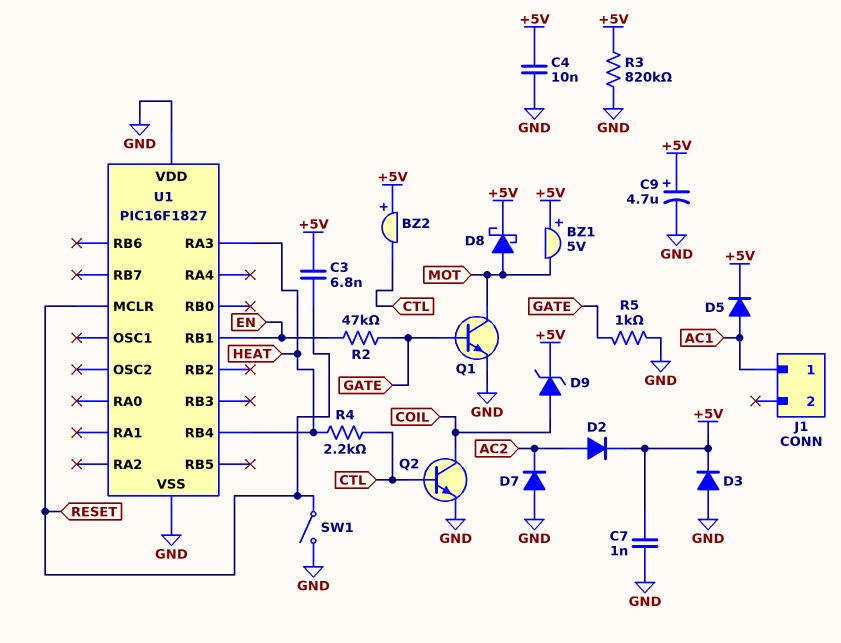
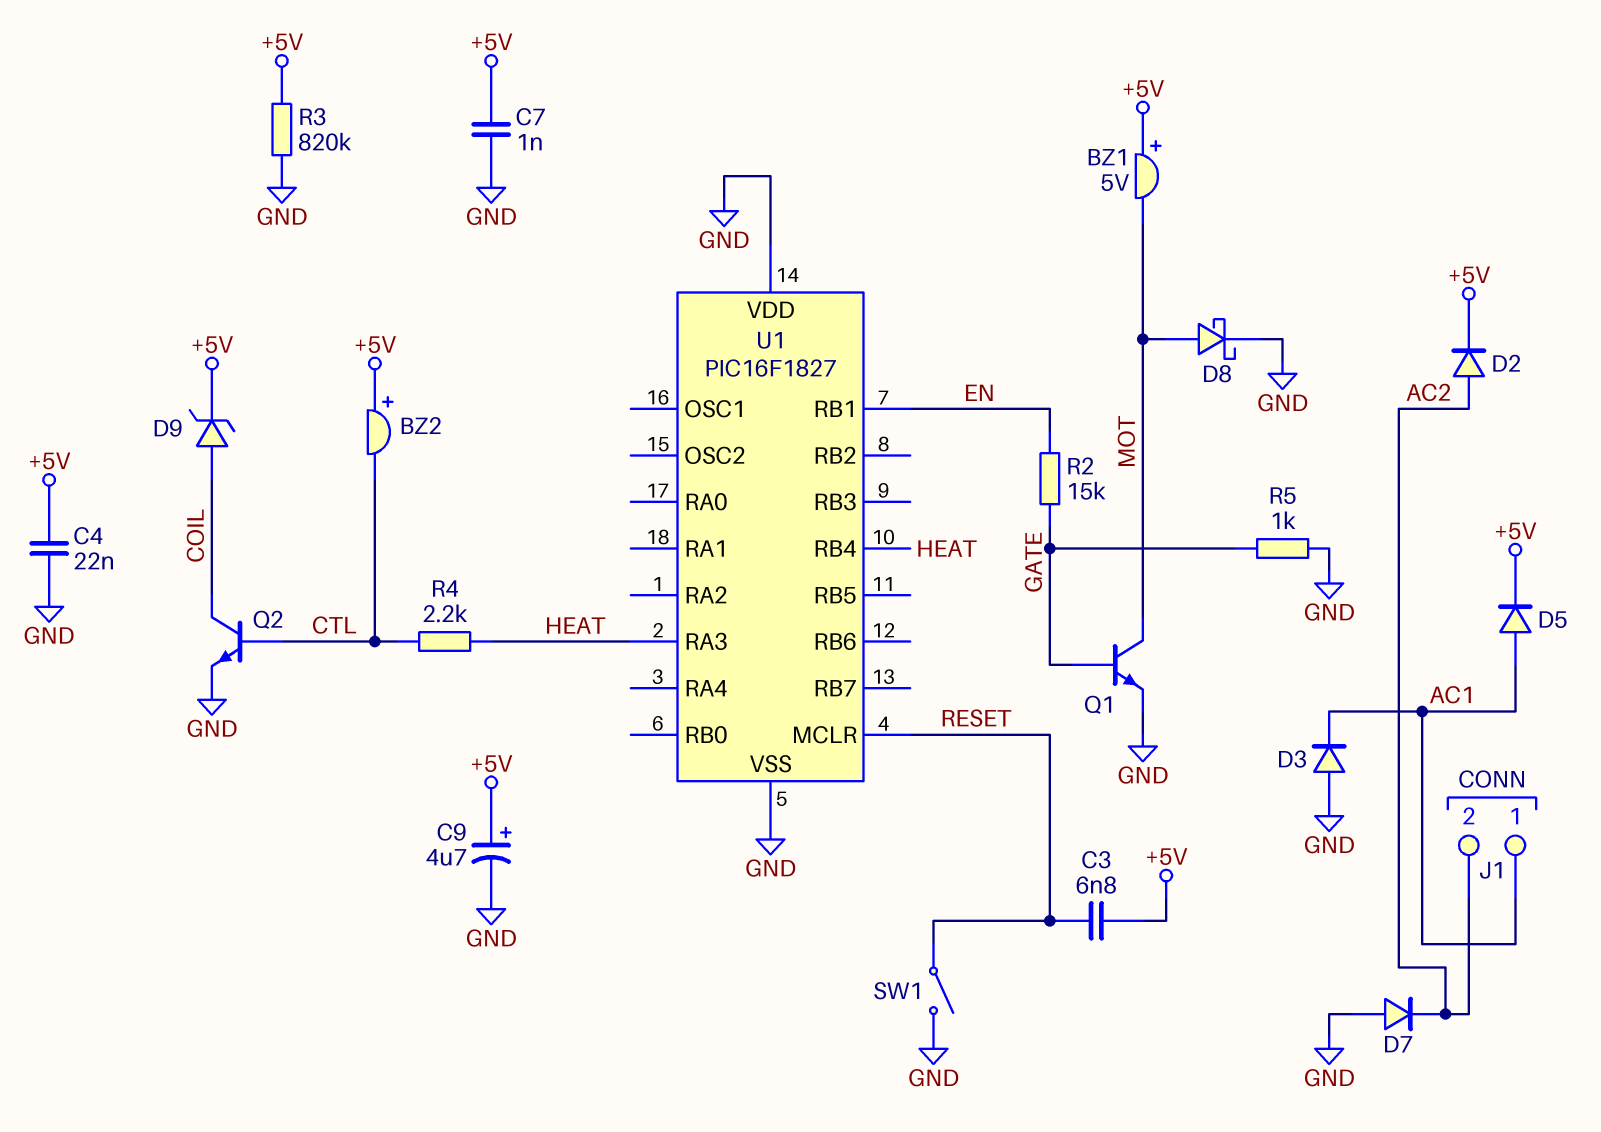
C4: 10nF (+5V, GND) -> 22nF (+5V, GND)
D3: diode (A GND, K +5V) -> diode (A GND, K AC1)
D8: schottky (A MOT, K +5V) -> schottky (A MOT, K GND)
J1 pin 2: none -> AC2
R2: 47k (EN, GATE) -> 15k (EN, GATE)

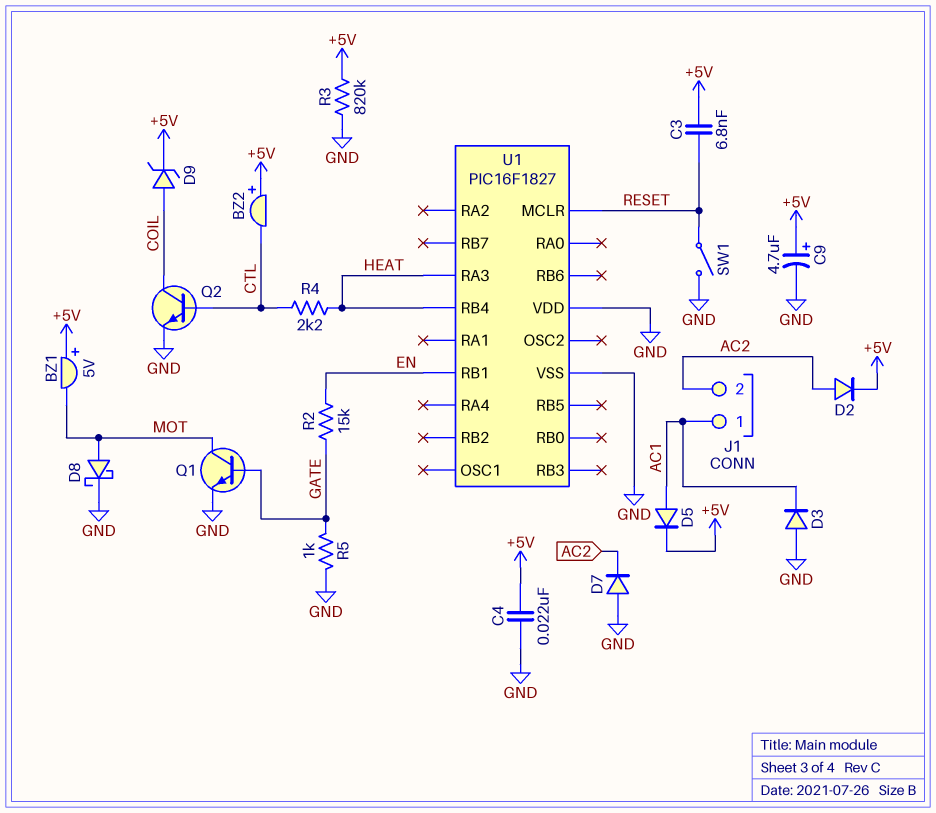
C7: 1nF (+5V, GND) -> none

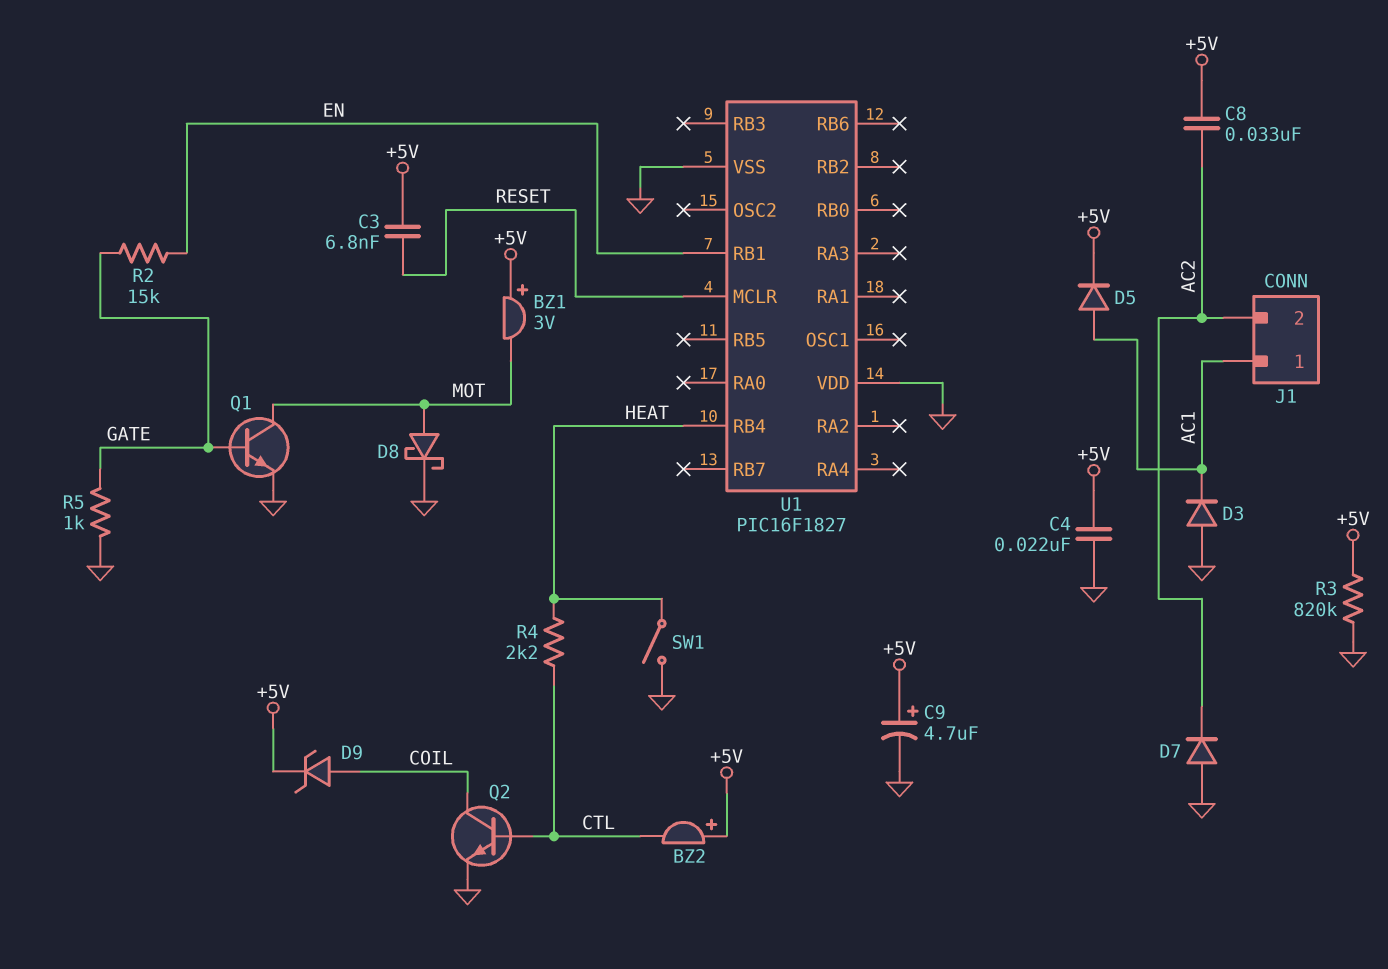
BZ1: buzzer 5V (plus +5V, minus MOT) -> buzzer 3V (plus +5V, minus MOT)
C8: none -> 33nF (+5V, AC2)
D2: diode (A AC2, K +5V) -> none
SW1: switch (GND, RESET) -> switch (GND, HEAT)
U1 pin RA3: HEAT -> none

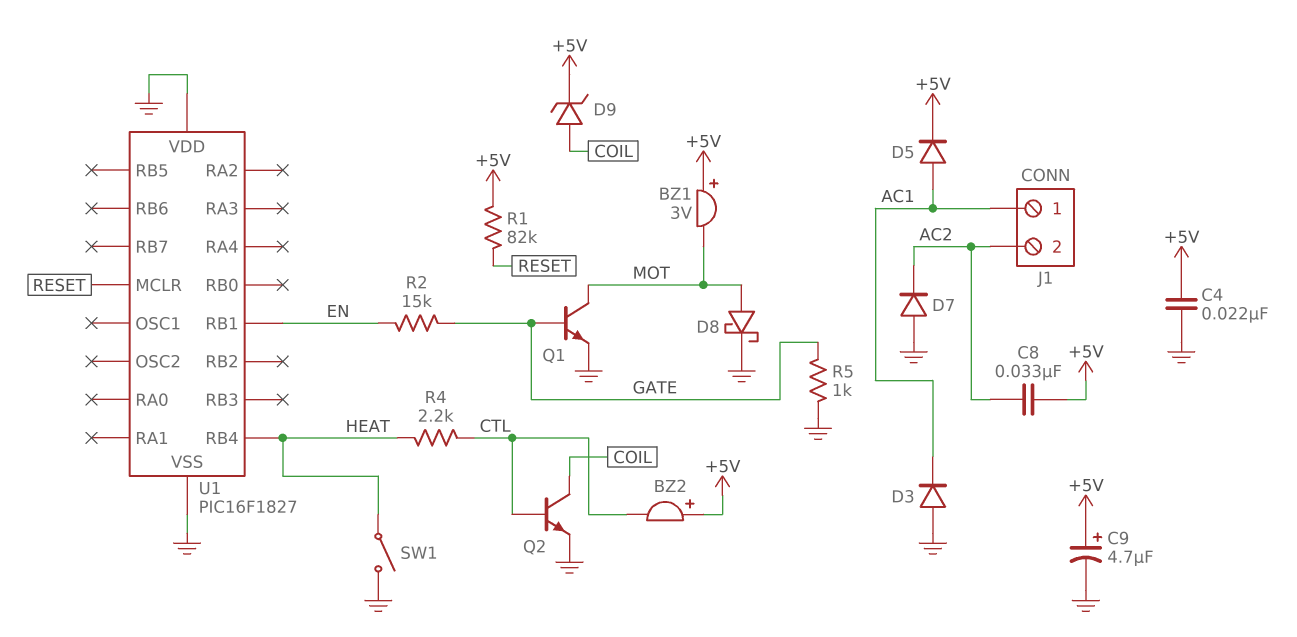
C3: 6.8nF (+5V, RESET) -> none
R1: none -> 82k (+5V, RESET)
R3: 820k (+5V, GND) -> none

